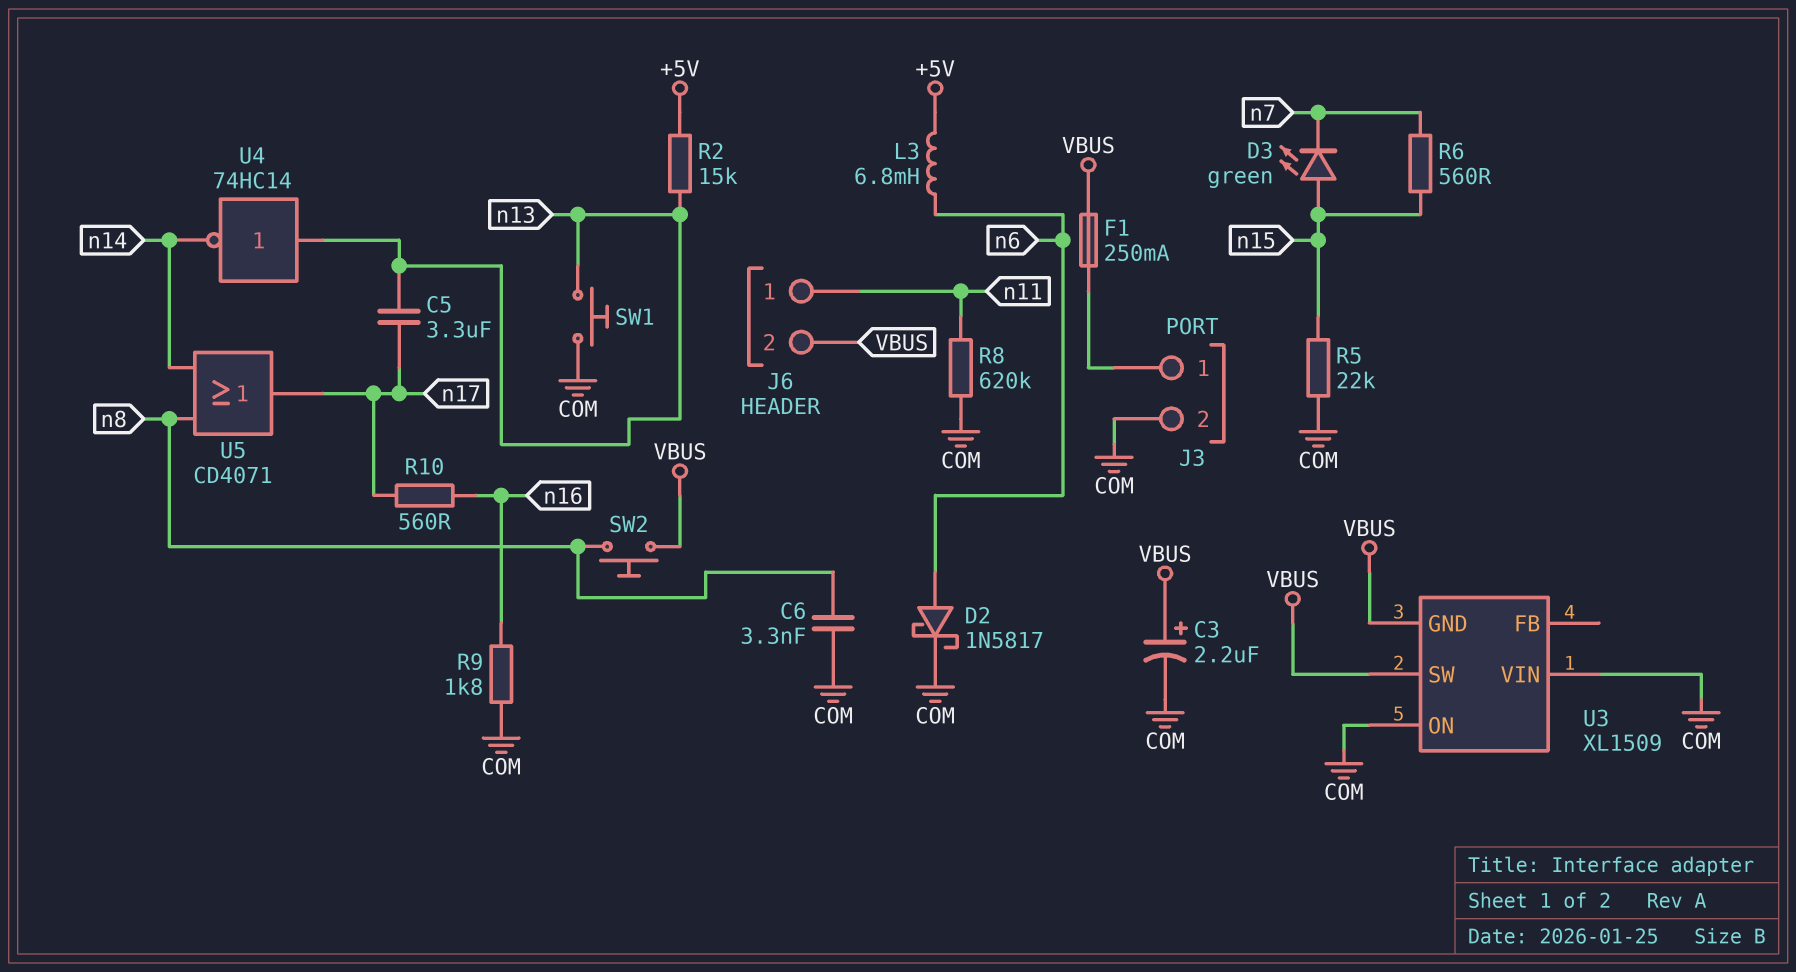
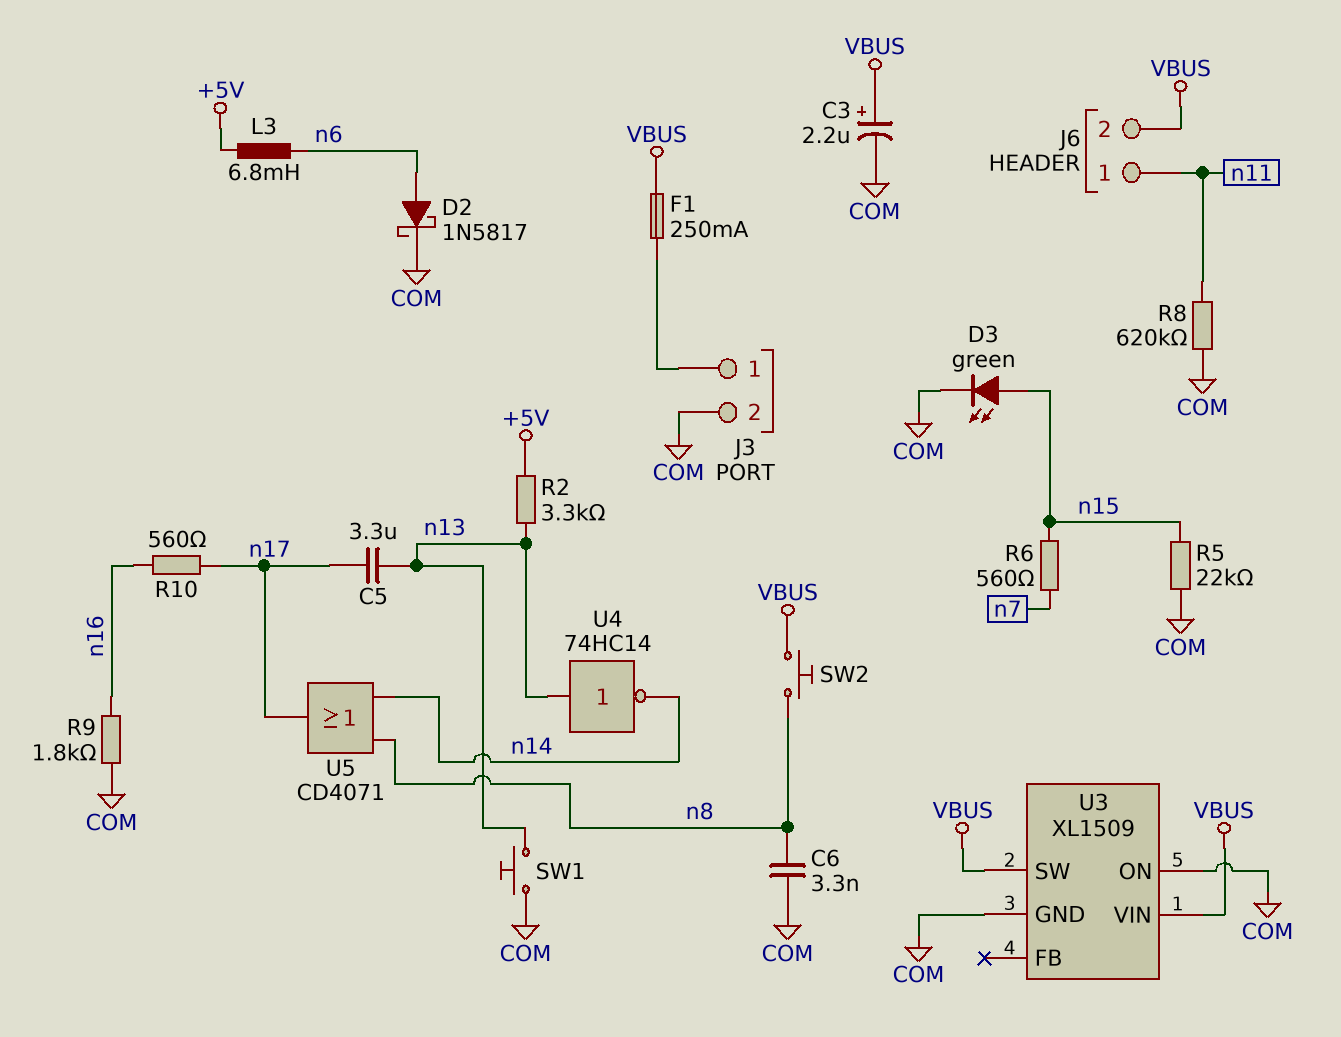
D3: LED green (A n15, K n7) -> LED green (A n15, K COM)
R2: 15k (+5V, n13) -> 3.3k (+5V, n13)
U3 pin GND: VBUS -> COM
U3 pin VIN: COM -> VBUS

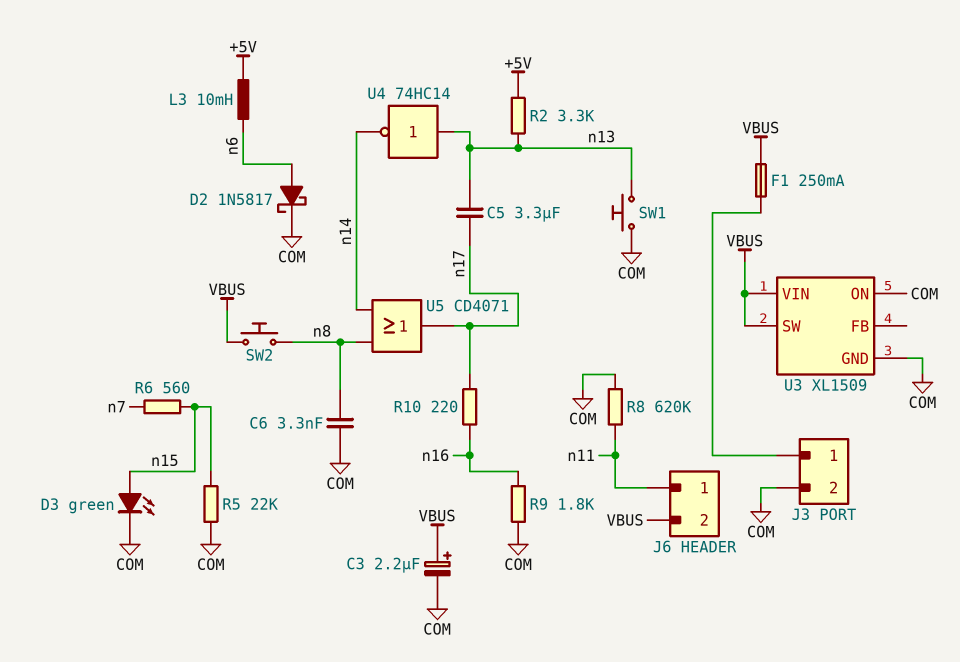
L3: 6.8mH (+5V, n6) -> 10mH (+5V, n6)
R10: 560 (n16, n17) -> 220 (n16, n17)

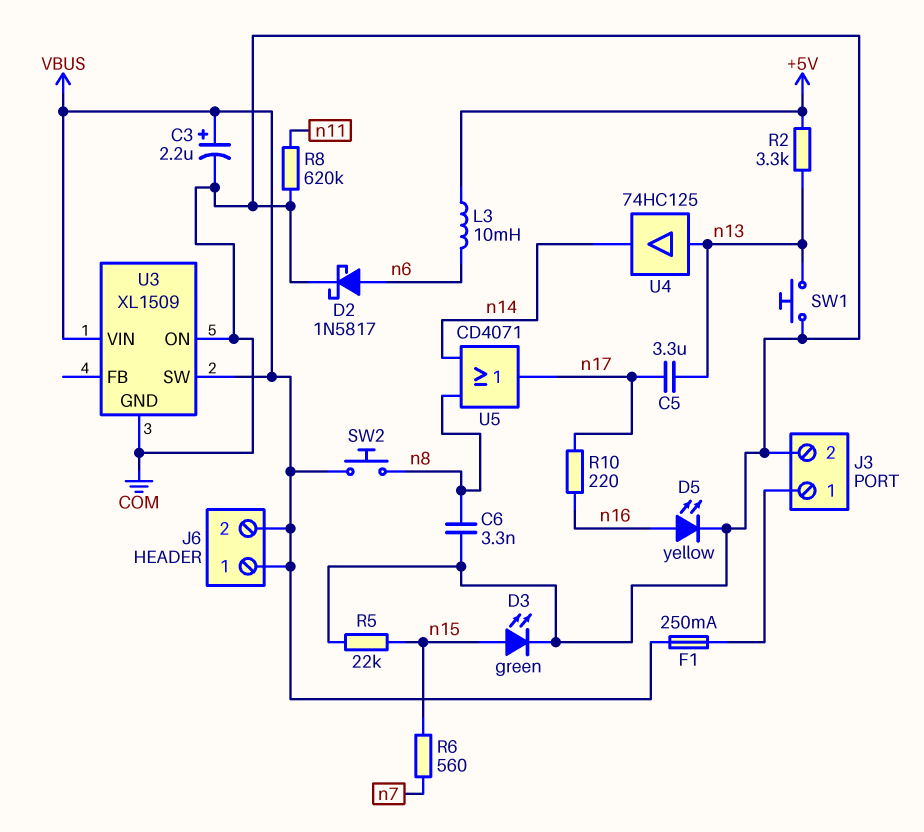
D5: none -> LED yellow (A n16, K COM)
J6 pin 1: n11 -> VBUS
R9: 1.8k (COM, n16) -> none
U4: NOT 74HC14 (in n13, out n14) -> buffer 74HC125 (in n13, out n14)

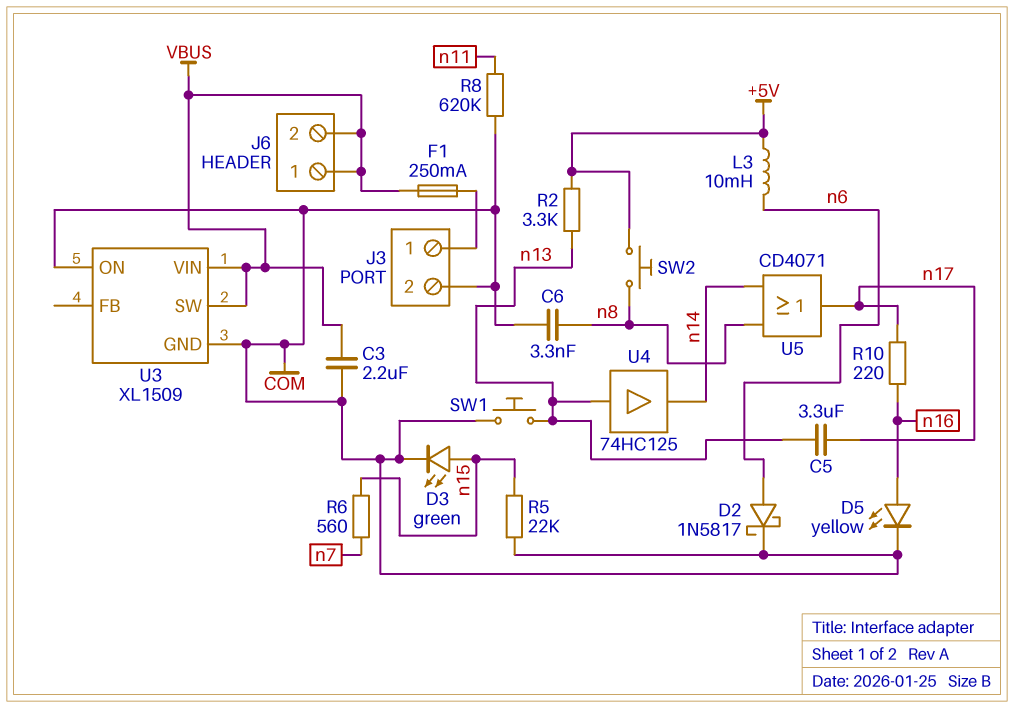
C3: 2.2uF (plus VBUS, minus COM) -> 2.2uF (COM, VBUS)
SW2: button (VBUS, n8) -> button (+5V, n8)

